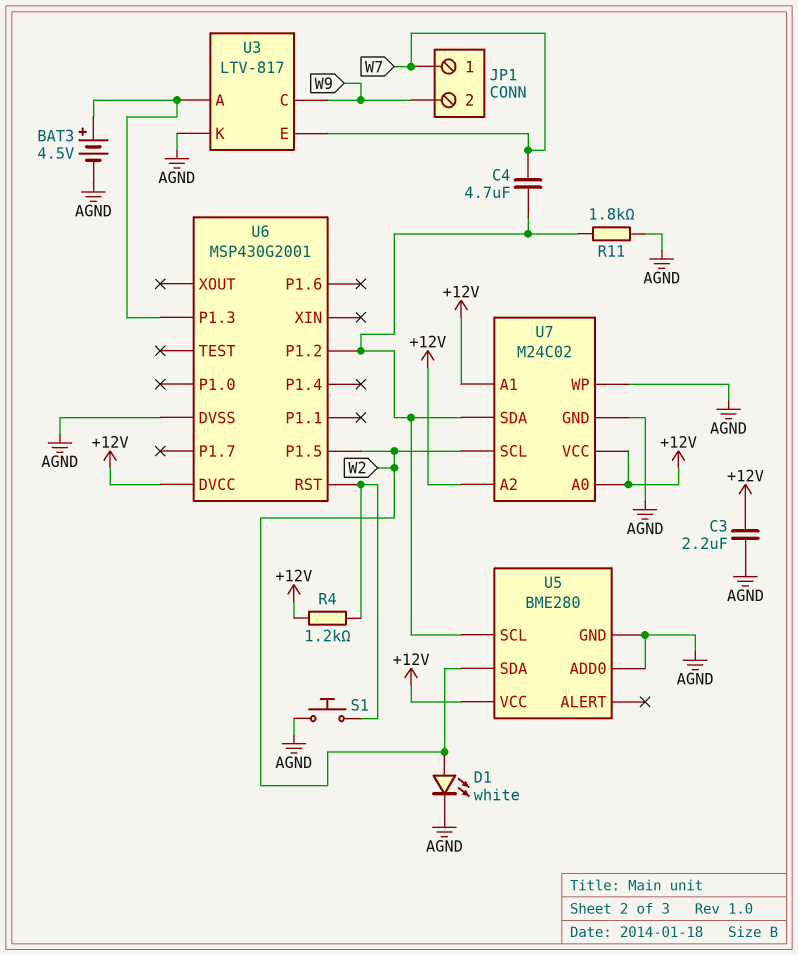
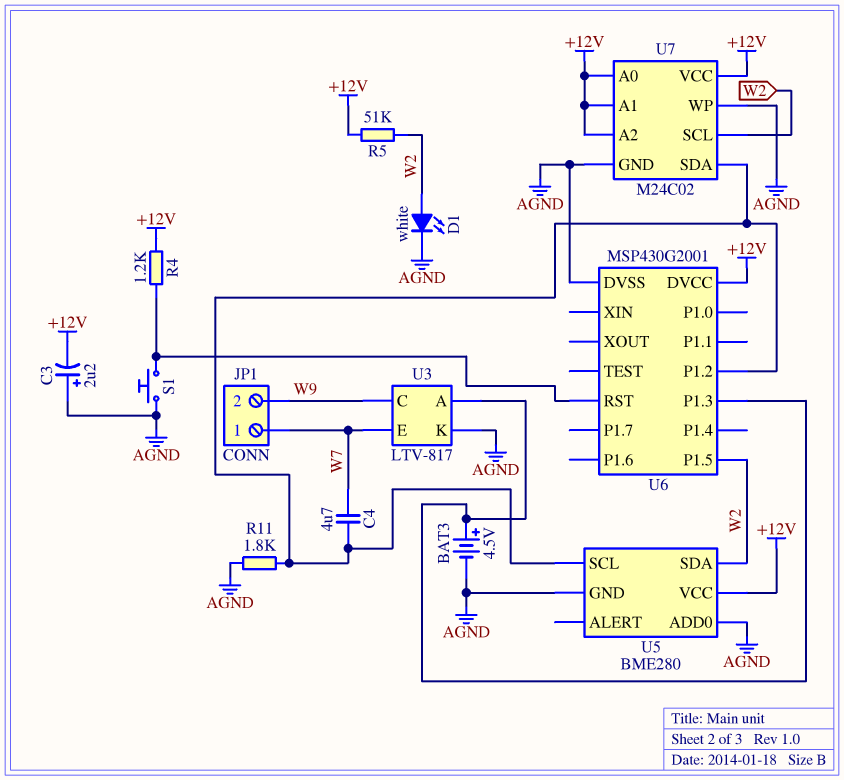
C3: 2.2uF (+12V, AGND) -> 2.2uF (plus AGND, minus +12V)
R5: none -> 51k (+12V, W2)

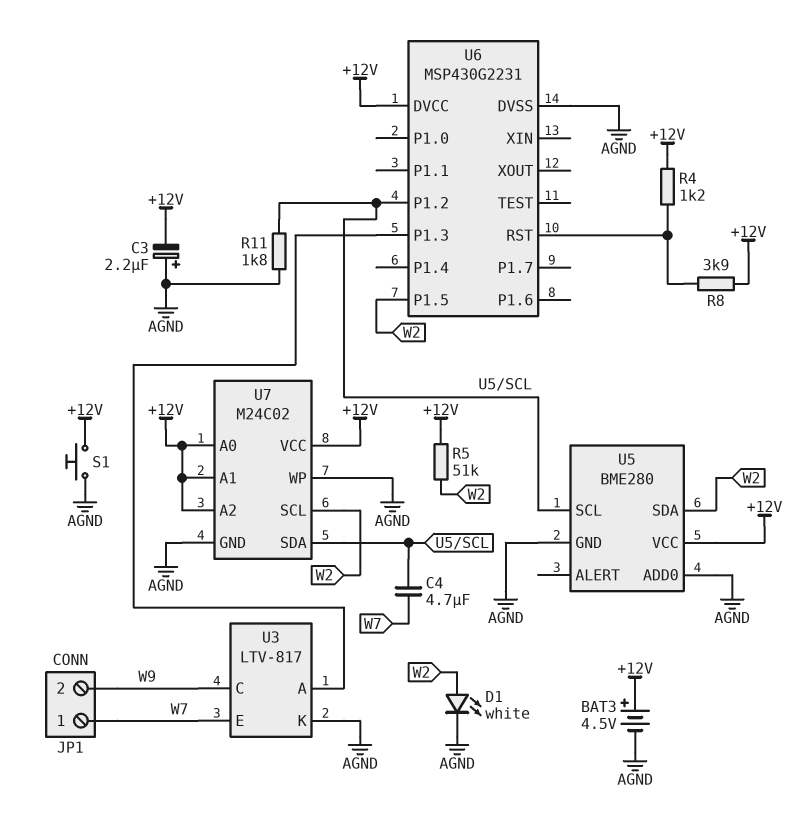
BAT3: 4.5V (plus U3/A, minus AGND) -> 4.5V (plus +12V, minus AGND)
R8: none -> 3.9k (+12V, U6/RST)
S1: button (AGND, U6/RST) -> button (+12V, AGND)
U6: MSP430G2001 -> MSP430G2231

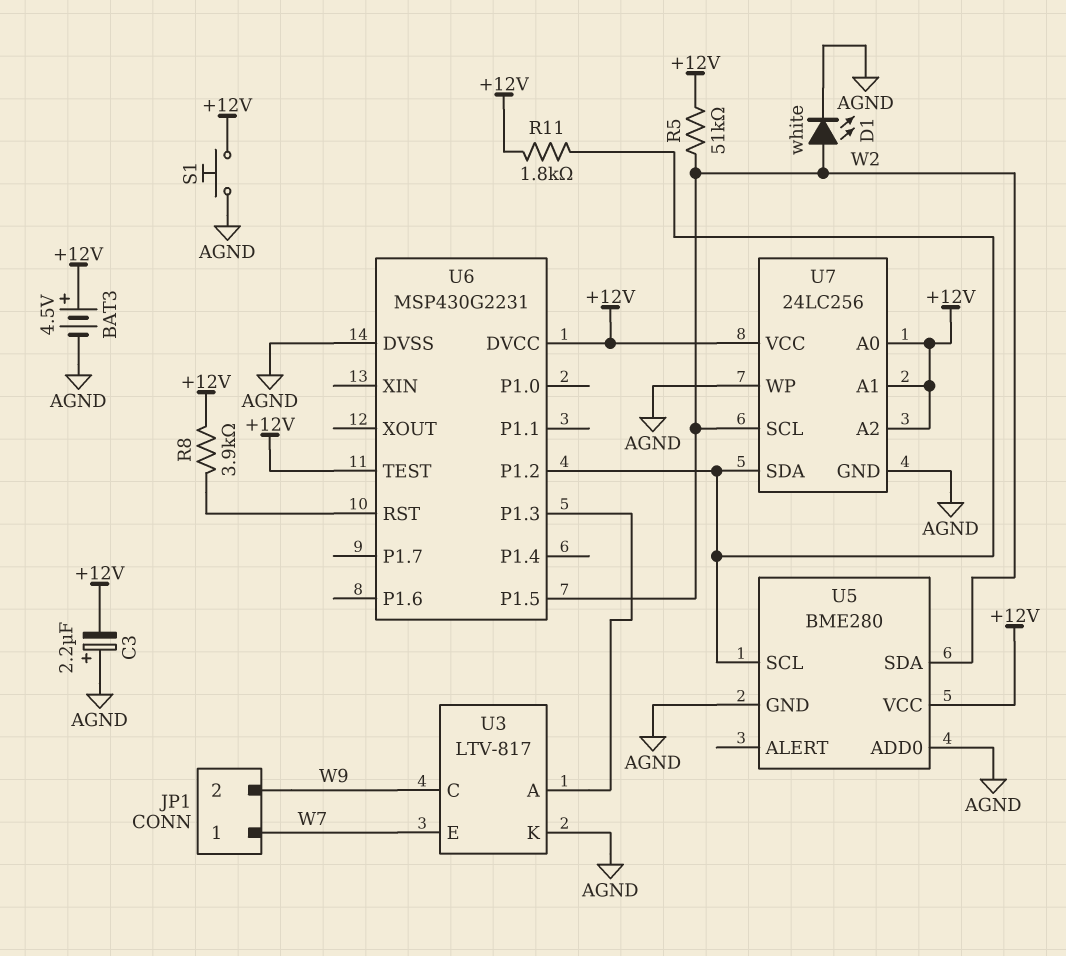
C4: 4.7uF (U5/SCL, W7) -> none
R4: 1.2k (+12V, U6/RST) -> none
R11: 1.8k (AGND, U5/SCL) -> 1.8k (+12V, U5/SCL)
U6 pin TEST: none -> +12V
U7: M24C02 -> 24LC256

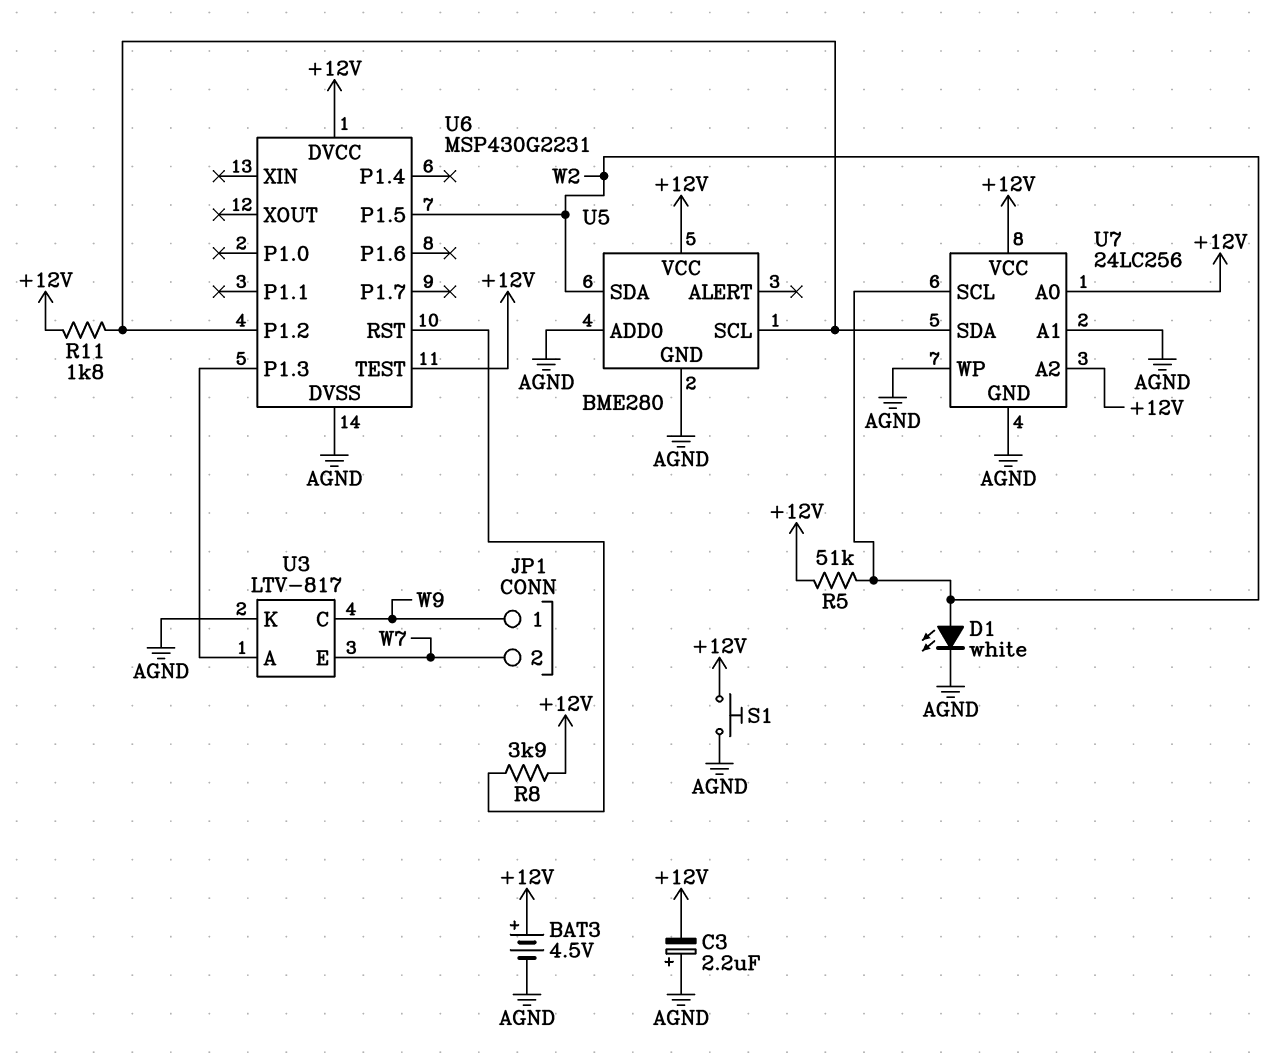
JP1 pin 1: W7 -> W9
JP1 pin 2: W9 -> W7
U7 pin A1: +12V -> AGND

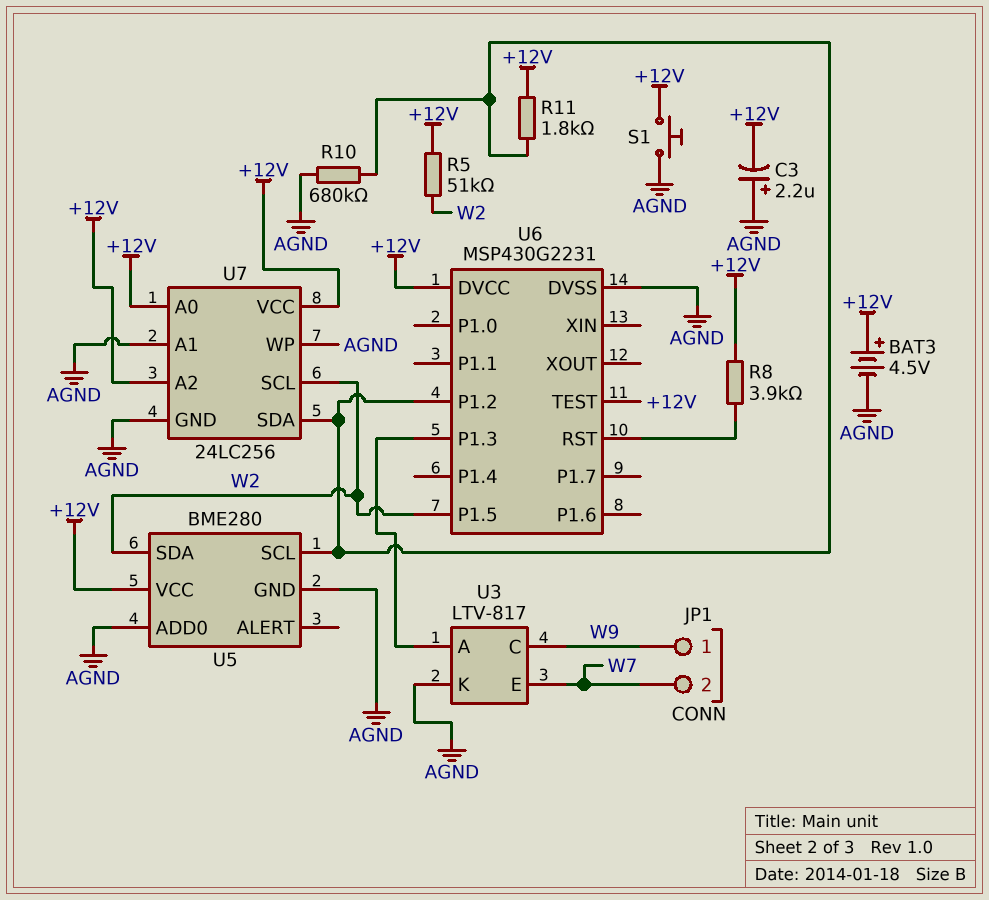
D1: LED white (A W2, K AGND) -> none
R10: none -> 680k (AGND, U5/SCL)

